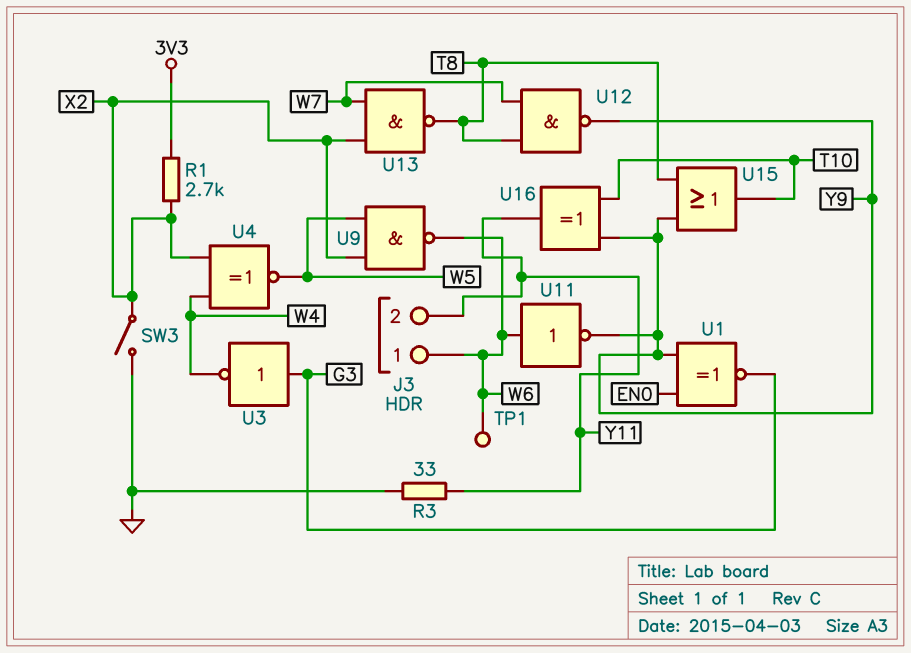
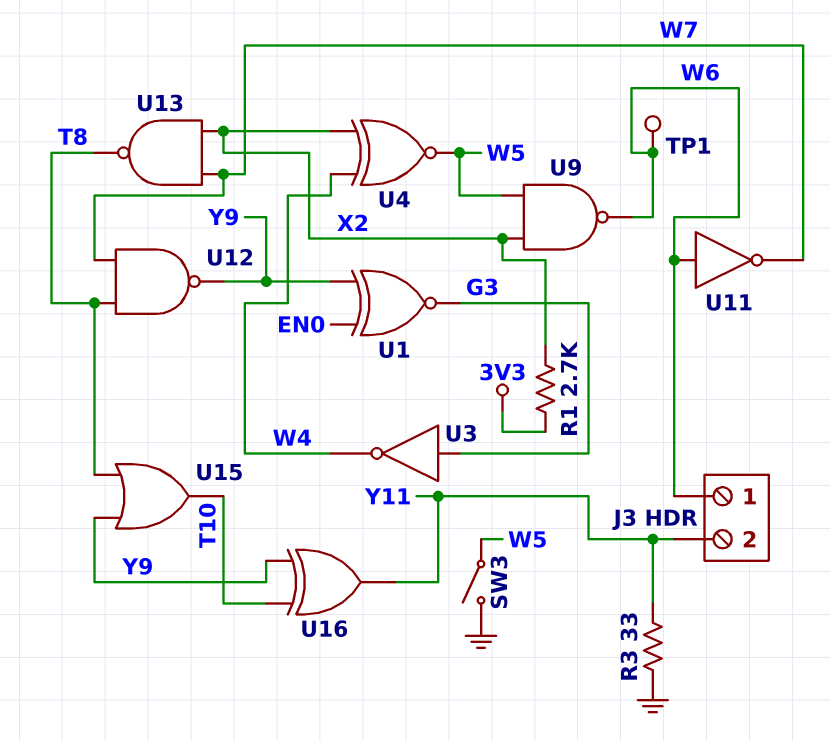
SW3: switch (GND, X2) -> switch (GND, W5)
U11: NOT (in W6, out Y9) -> NOT (in W6, out W7)

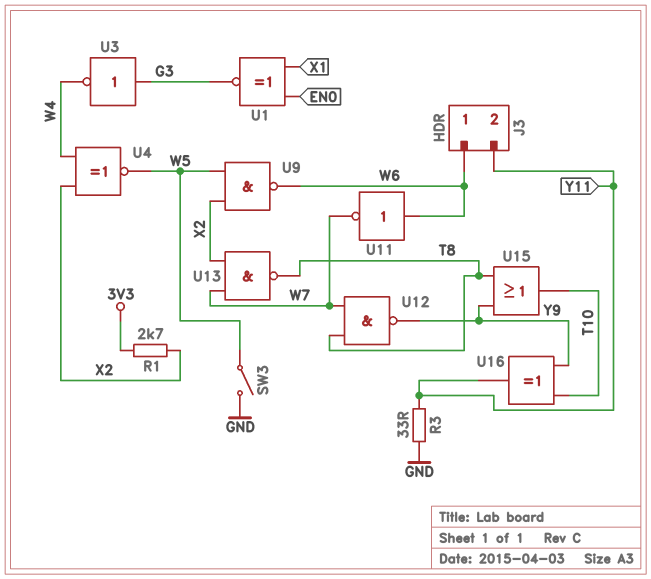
TP1: test point (W6) -> none
U1: XNOR (in EN0, in Y9, out G3) -> XNOR (in EN0, in X1, out G3)

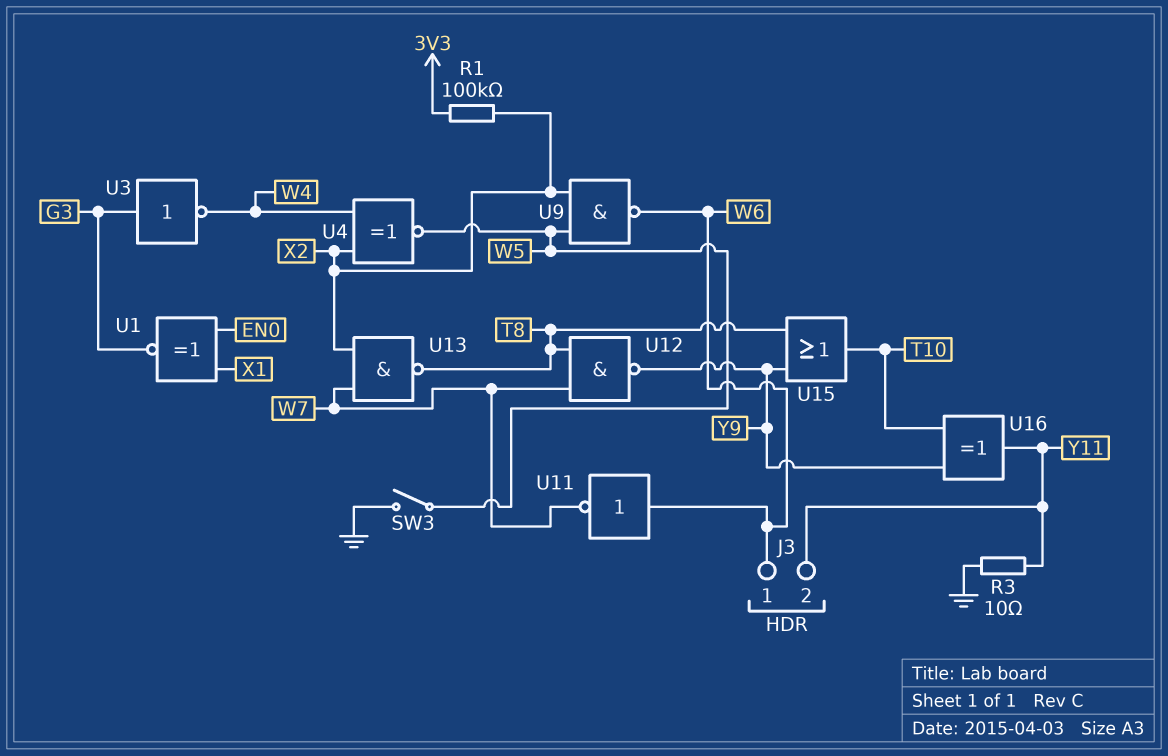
R1: 2.7k (3V3, X2) -> 100k (3V3, X2)
R3: 33 (GND, Y11) -> 10 (GND, Y11)

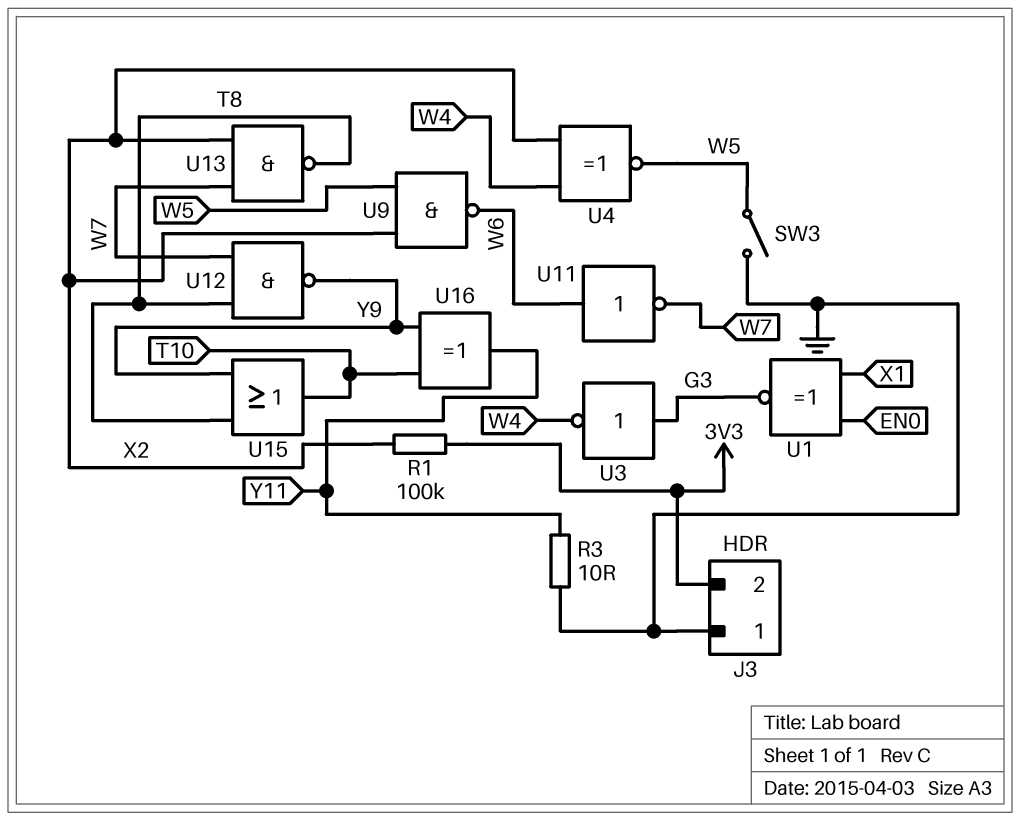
J3 pin 1: W6 -> GND
J3 pin 2: Y11 -> 3V3

